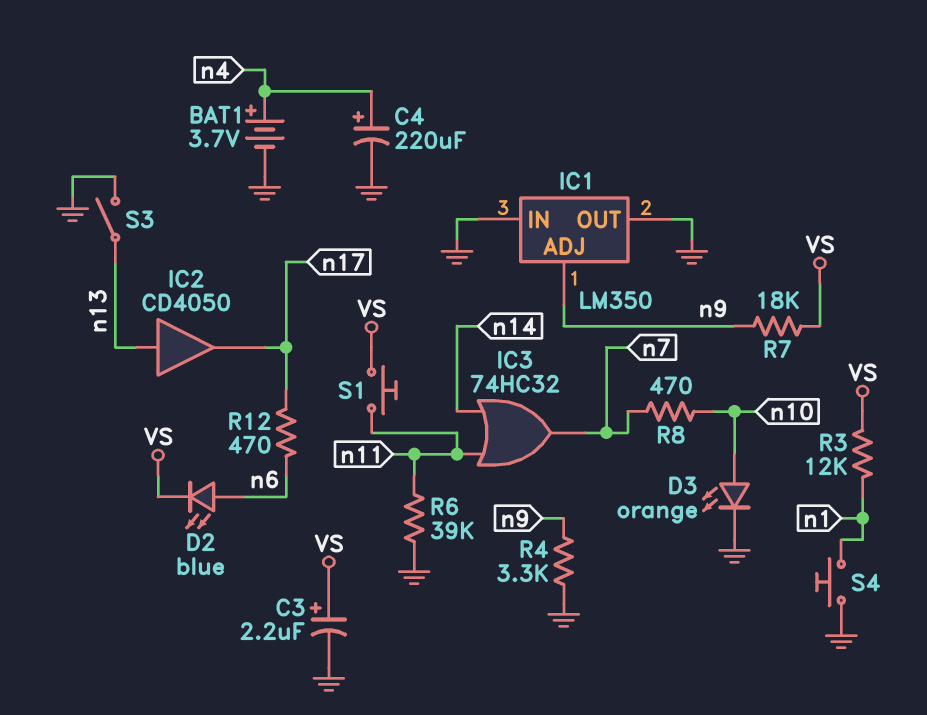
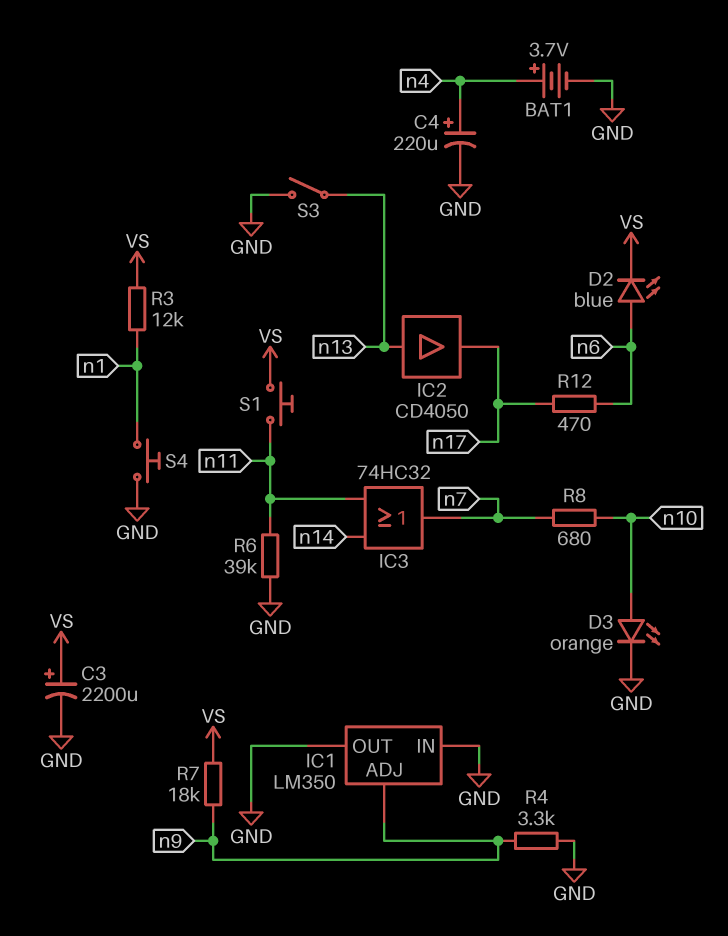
C3: 2.2uF (plus VS, minus GND) -> 2200uF (plus VS, minus GND)
R8: 470 (n7, n10) -> 680 (n7, n10)

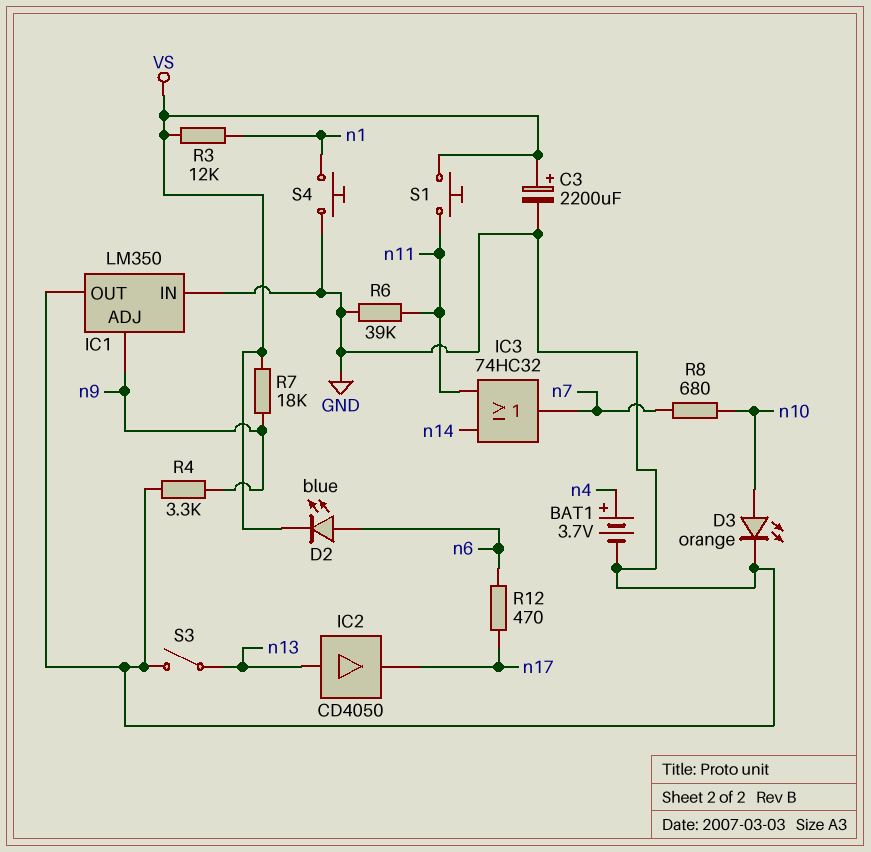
C4: 220uF (plus n4, minus GND) -> none

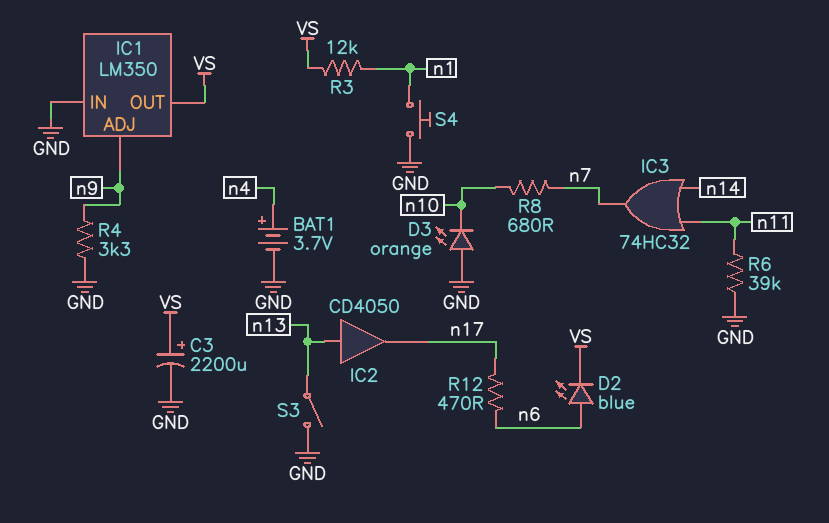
D3: LED orange (A n10, K GND) -> LED orange (A GND, K n10)
IC1 pin OUT: GND -> VS
R7: 18k (VS, n9) -> none
S1: button (VS, n11) -> none

